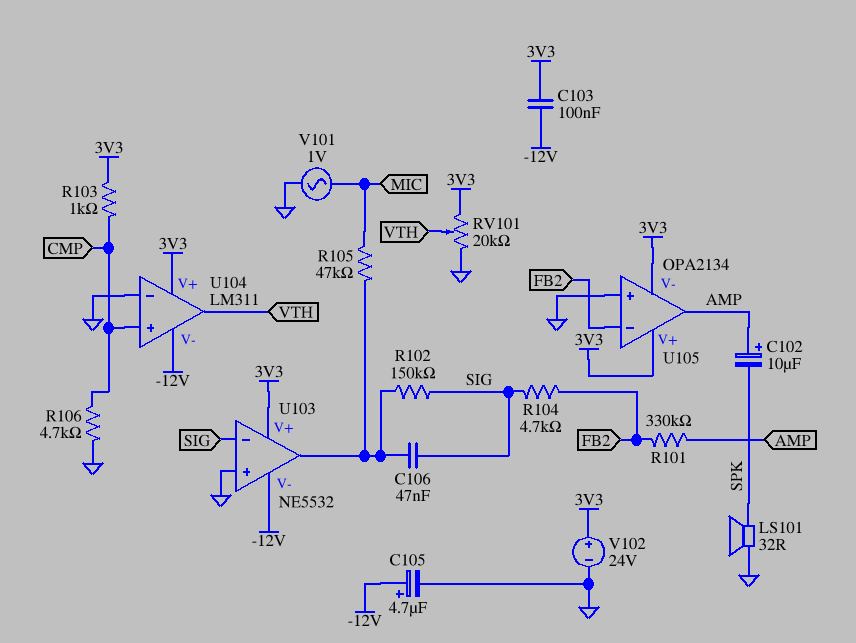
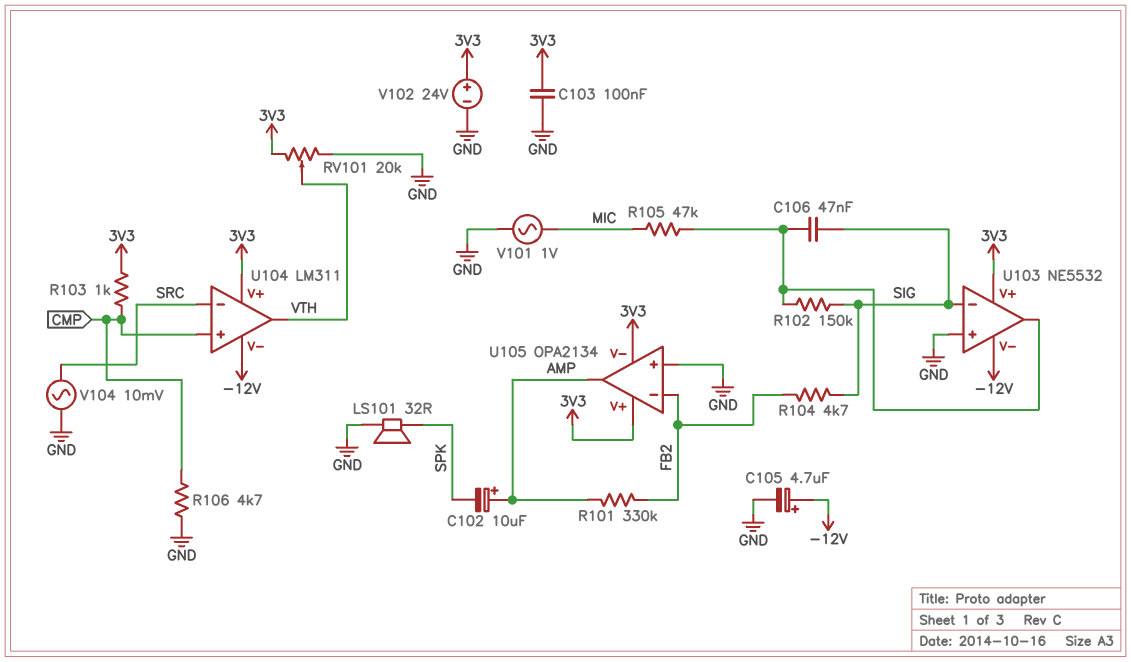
C103: 100nF (-12V, 3V3) -> 100nF (3V3, GND)
U104 pin in-: GND -> SRC
V104: none -> AC 10mV (GND, SRC)

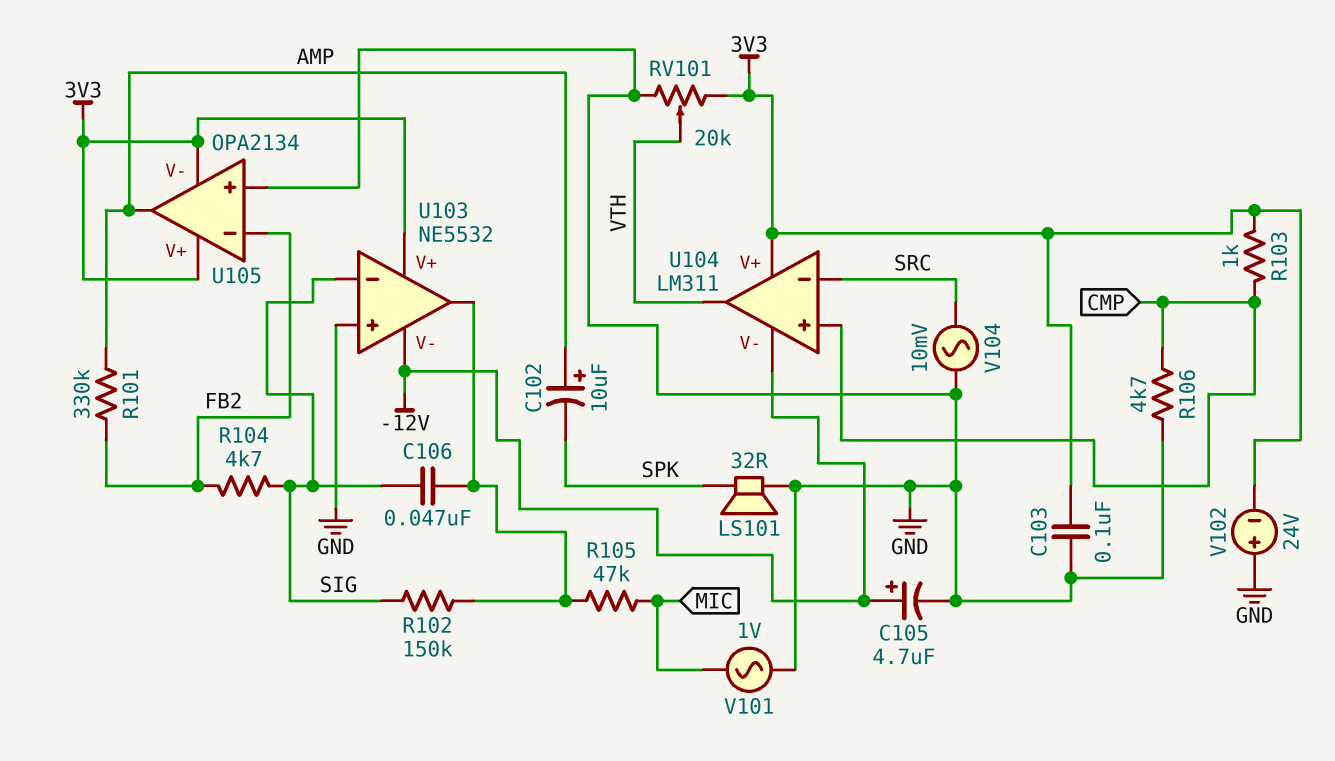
V102: 24V (plus 3V3, minus GND) -> 24V (plus GND, minus 3V3)

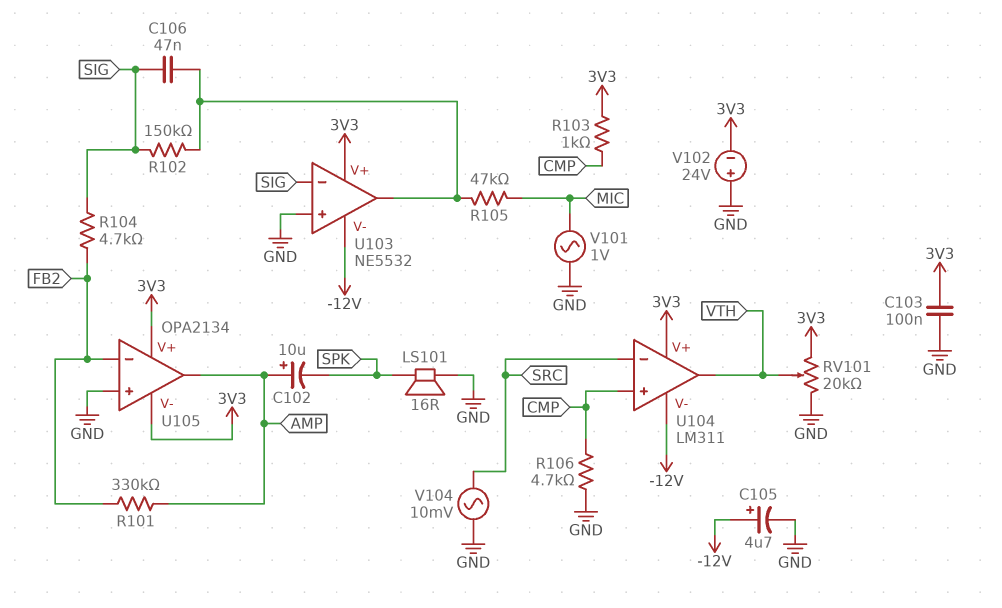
LS101: speaker 32R (GND, SPK) -> speaker 16R (GND, SPK)

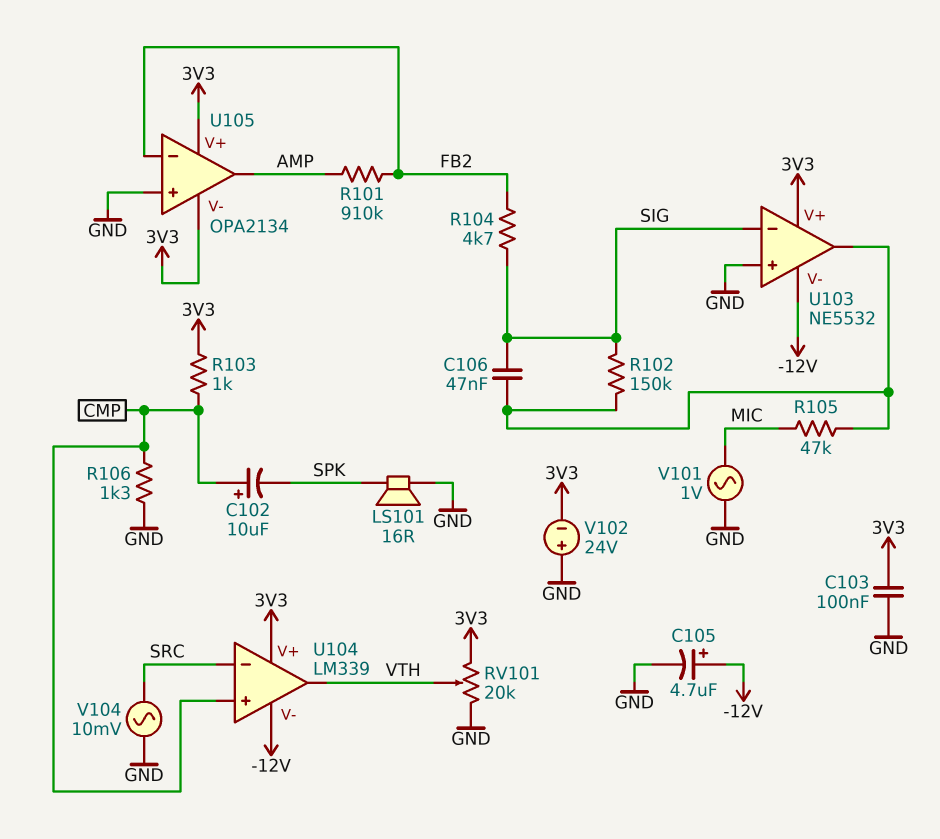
C102: 10uF (plus AMP, minus SPK) -> 10uF (plus CMP, minus SPK)
R101: 330k (AMP, FB2) -> 910k (AMP, FB2)
R106: 4.7k (CMP, GND) -> 1.3k (CMP, GND)
U104: LM311 -> LM339

